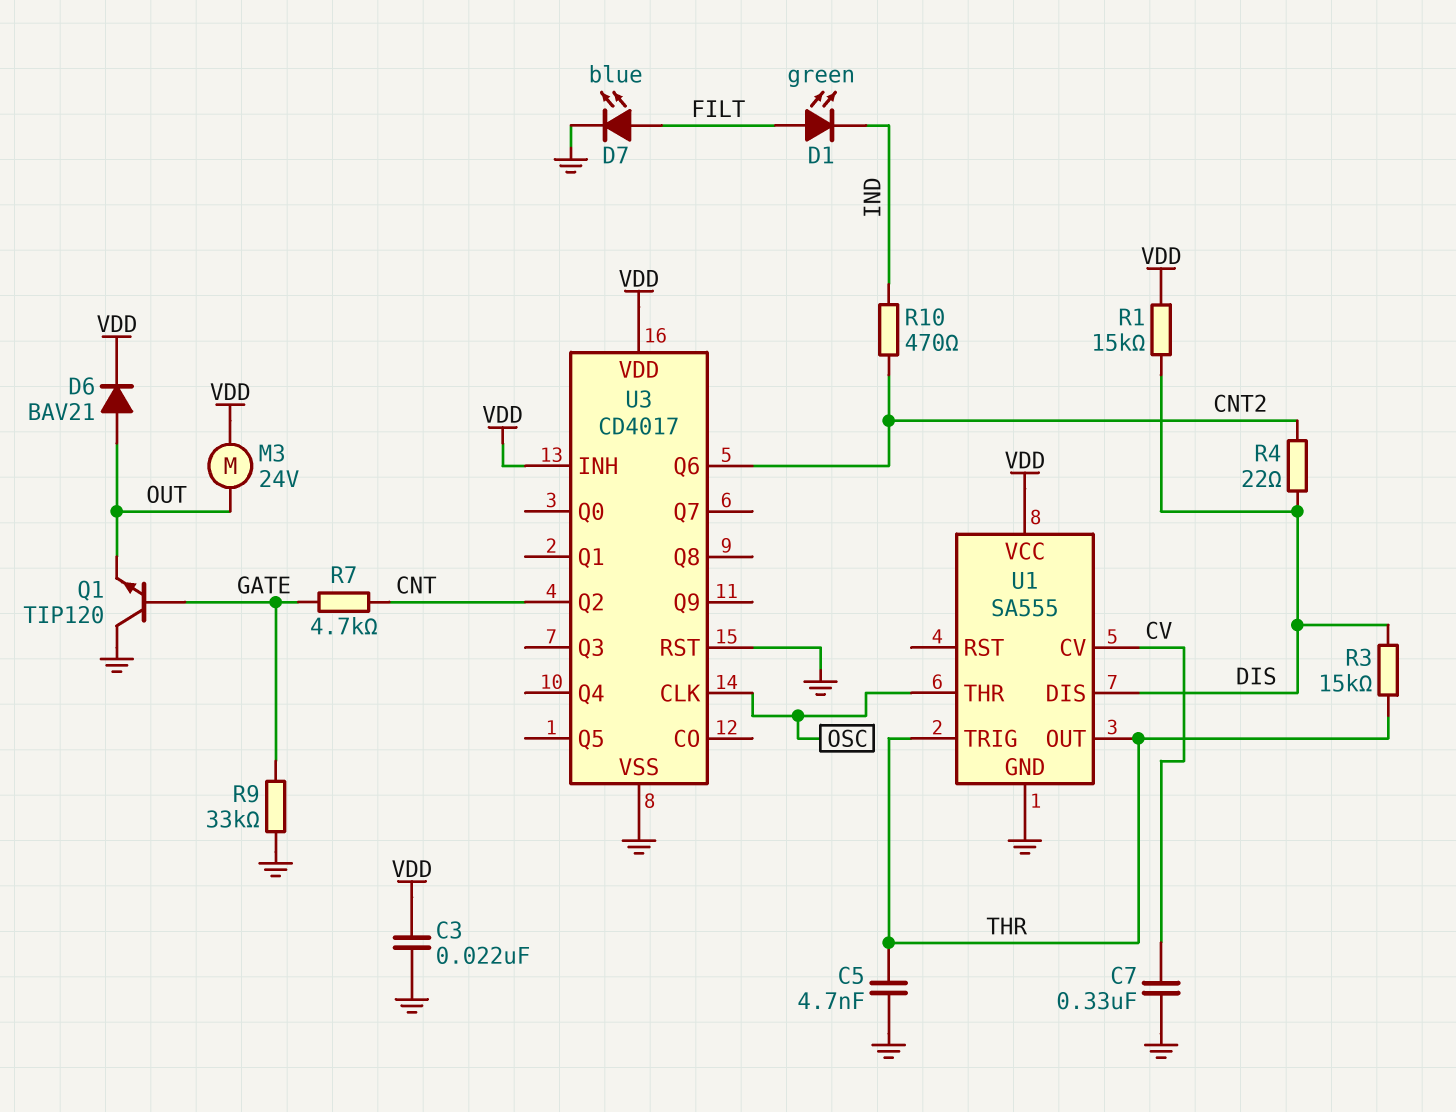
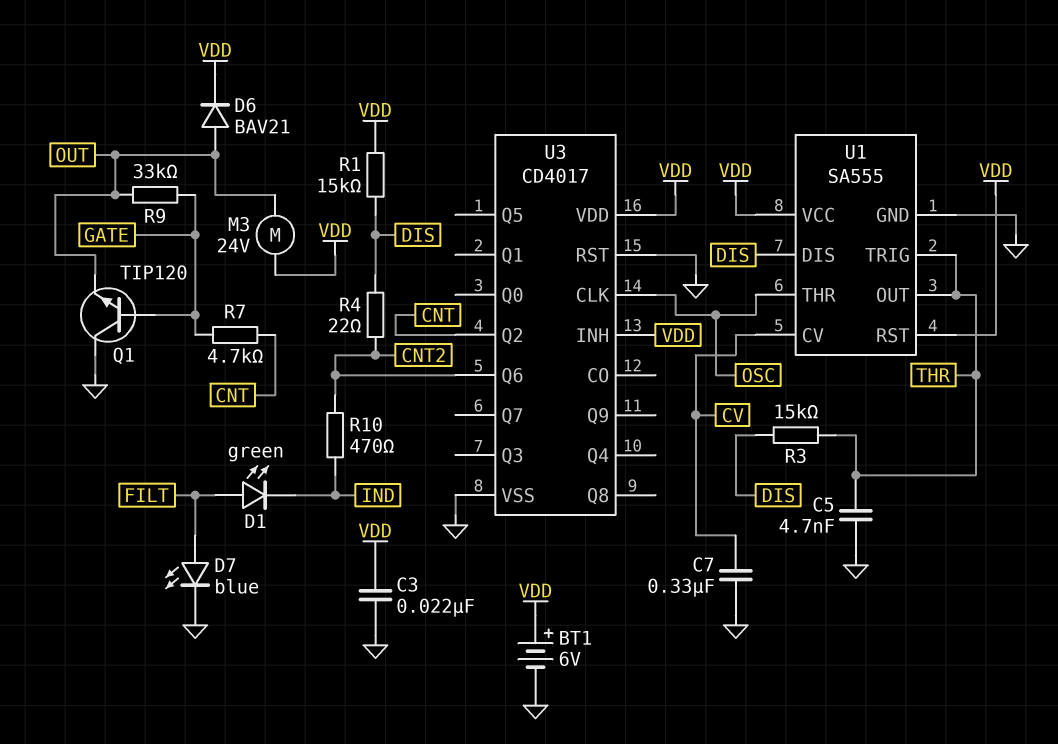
BT1: none -> 6V (plus VDD, minus GND)
R9: 33k (GATE, GND) -> 33k (GATE, OUT)
U1 pin RST: none -> VDD

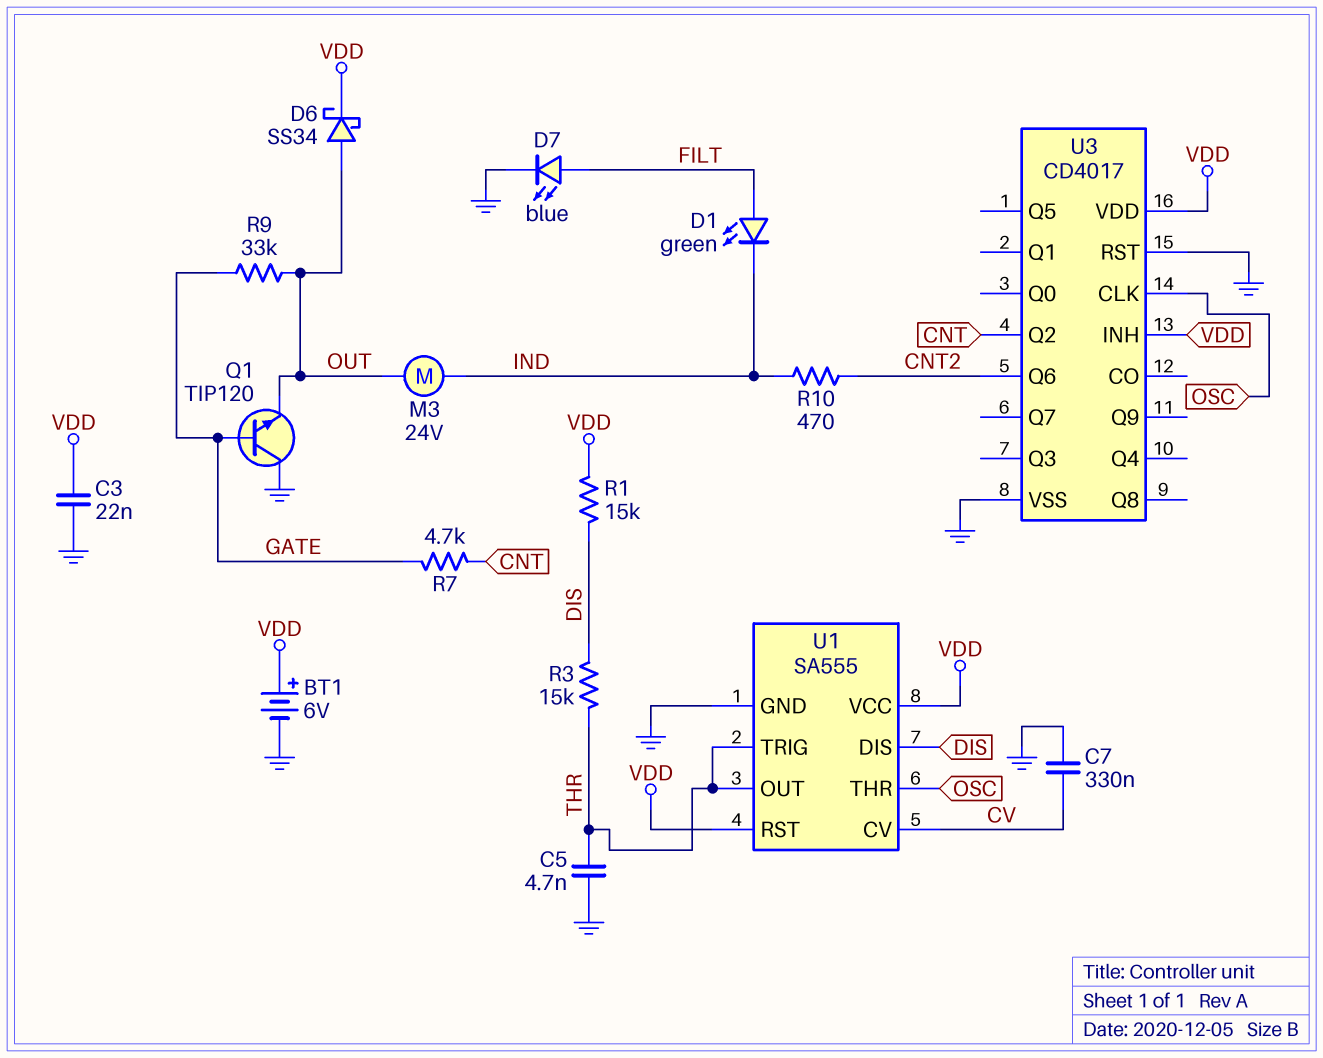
D6: diode BAV21 (A OUT, K VDD) -> schottky SS34 (A OUT, K VDD)
M3: motor 24V (OUT, VDD) -> motor 24V (IND, OUT)
R4: 22 (CNT2, DIS) -> none

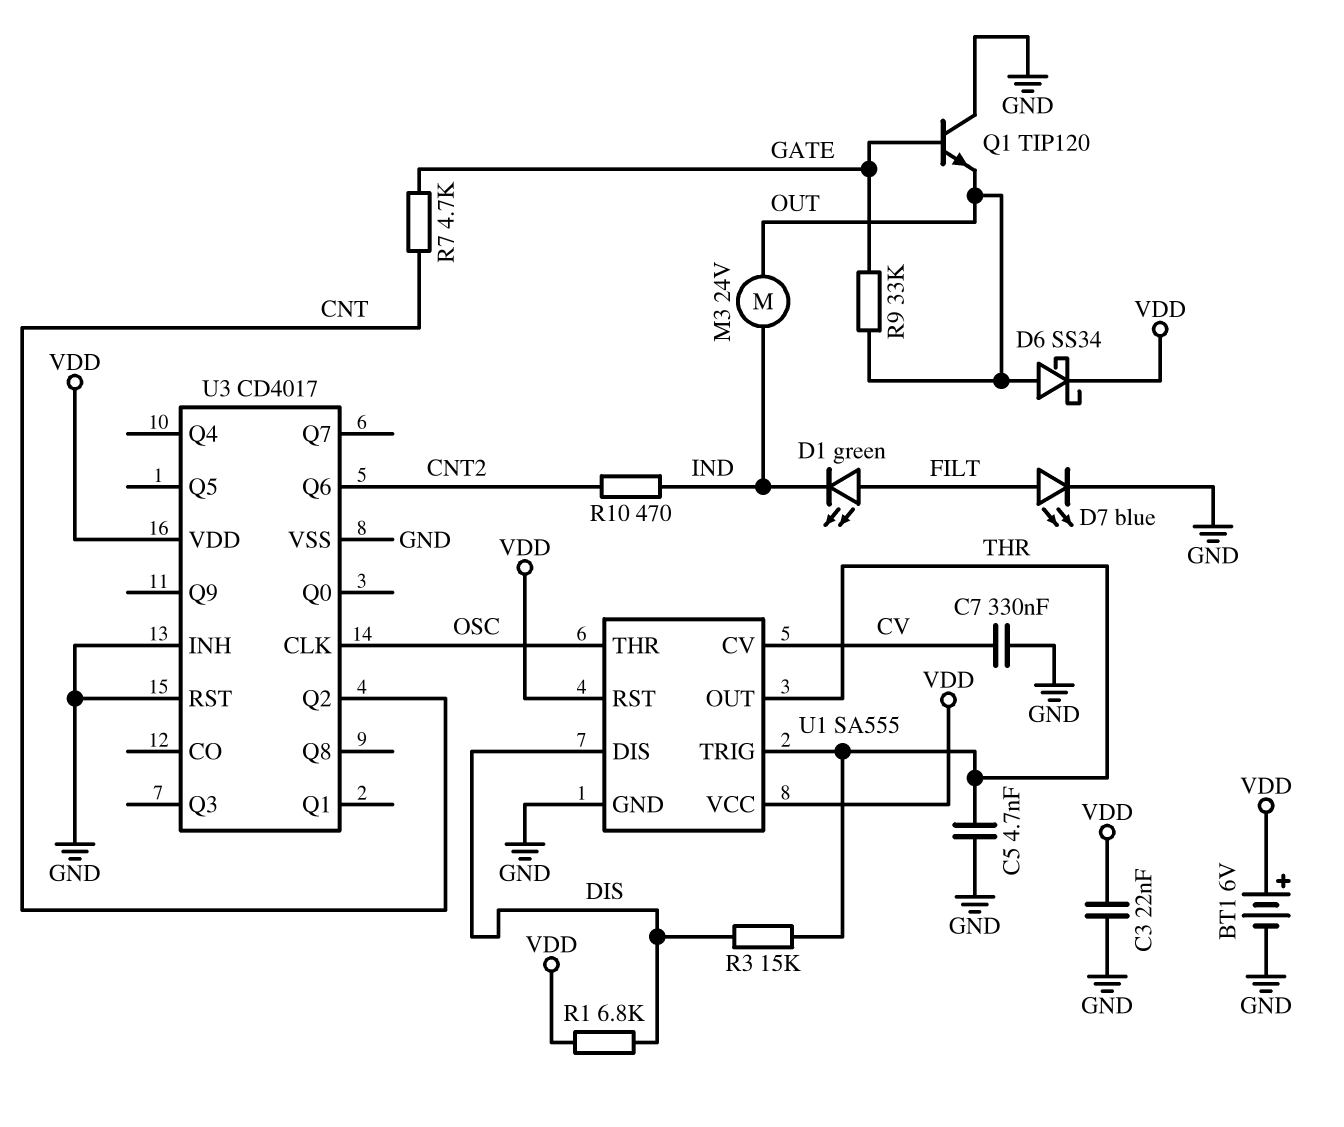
R1: 15k (DIS, VDD) -> 6.8k (DIS, VDD)
U3 pin INH: VDD -> GND

